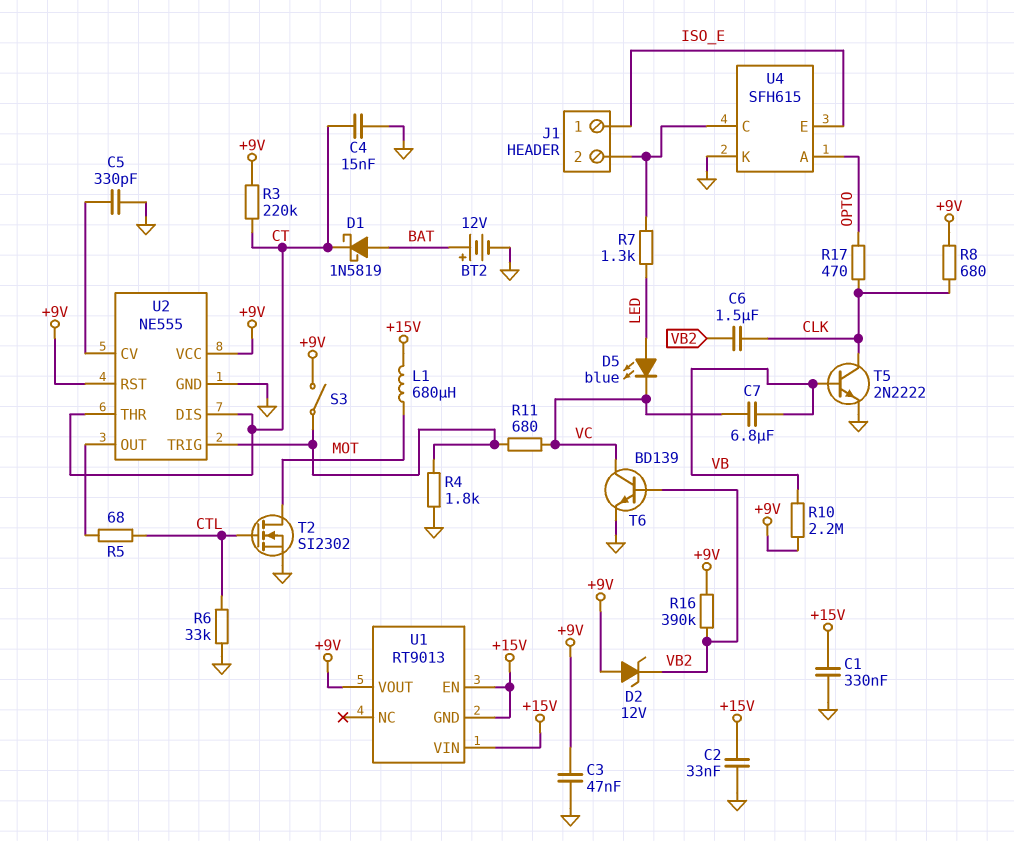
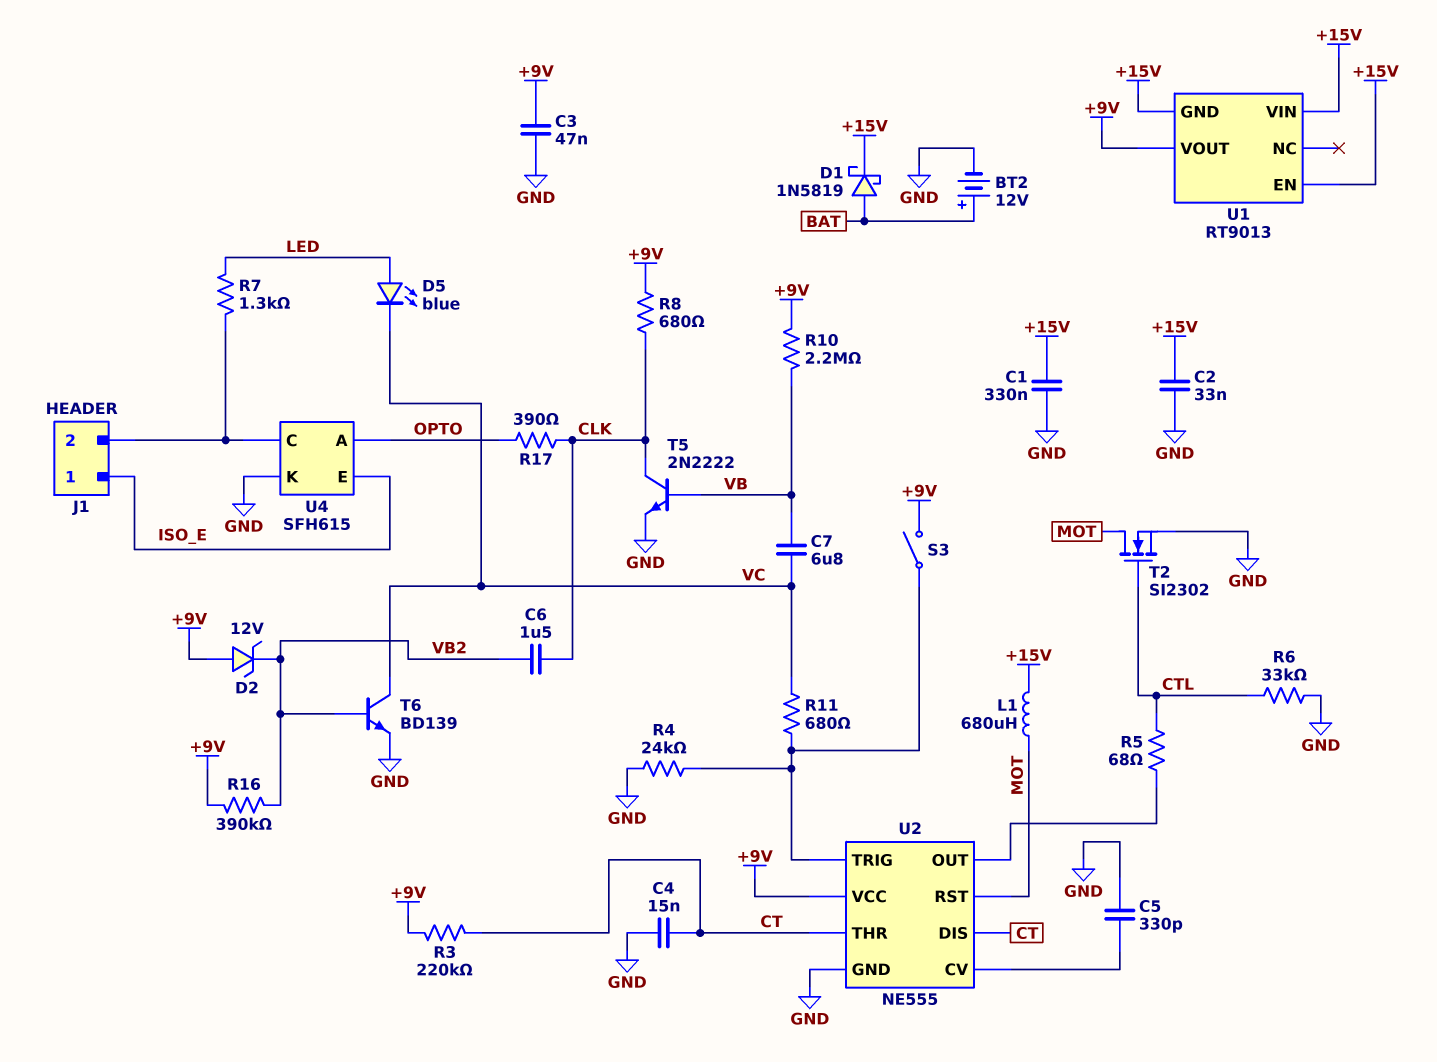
D1: schottky 1N5819 (A BAT, K CT) -> schottky 1N5819 (A BAT, K +15V)
R4: 1.8k (GND, U2/TRIG) -> 24k (GND, U2/TRIG)
R17: 470 (CLK, OPTO) -> 390 (CLK, OPTO)
U2 pin RST: +9V -> MOT

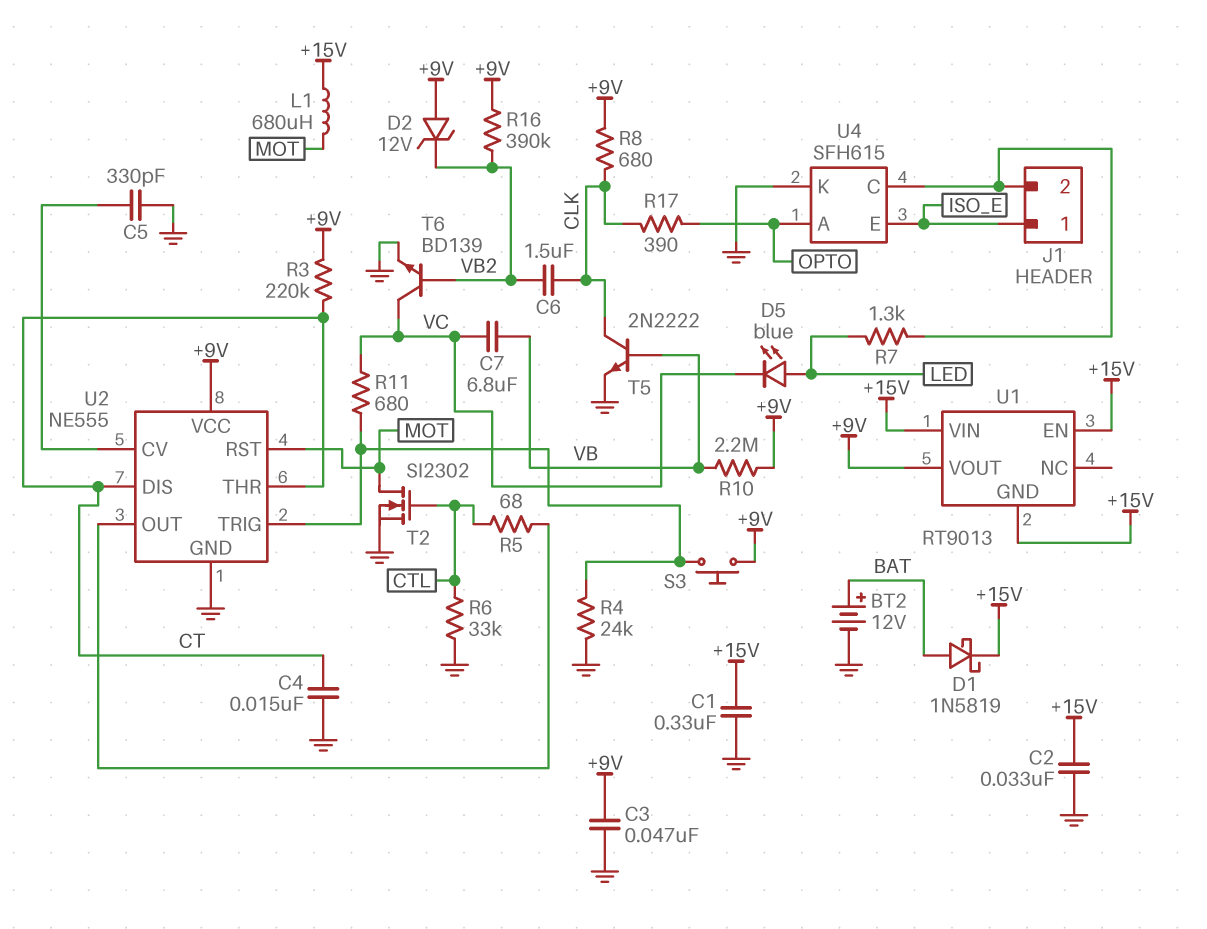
S3: switch (+9V, U2/TRIG) -> button (+9V, U2/TRIG)

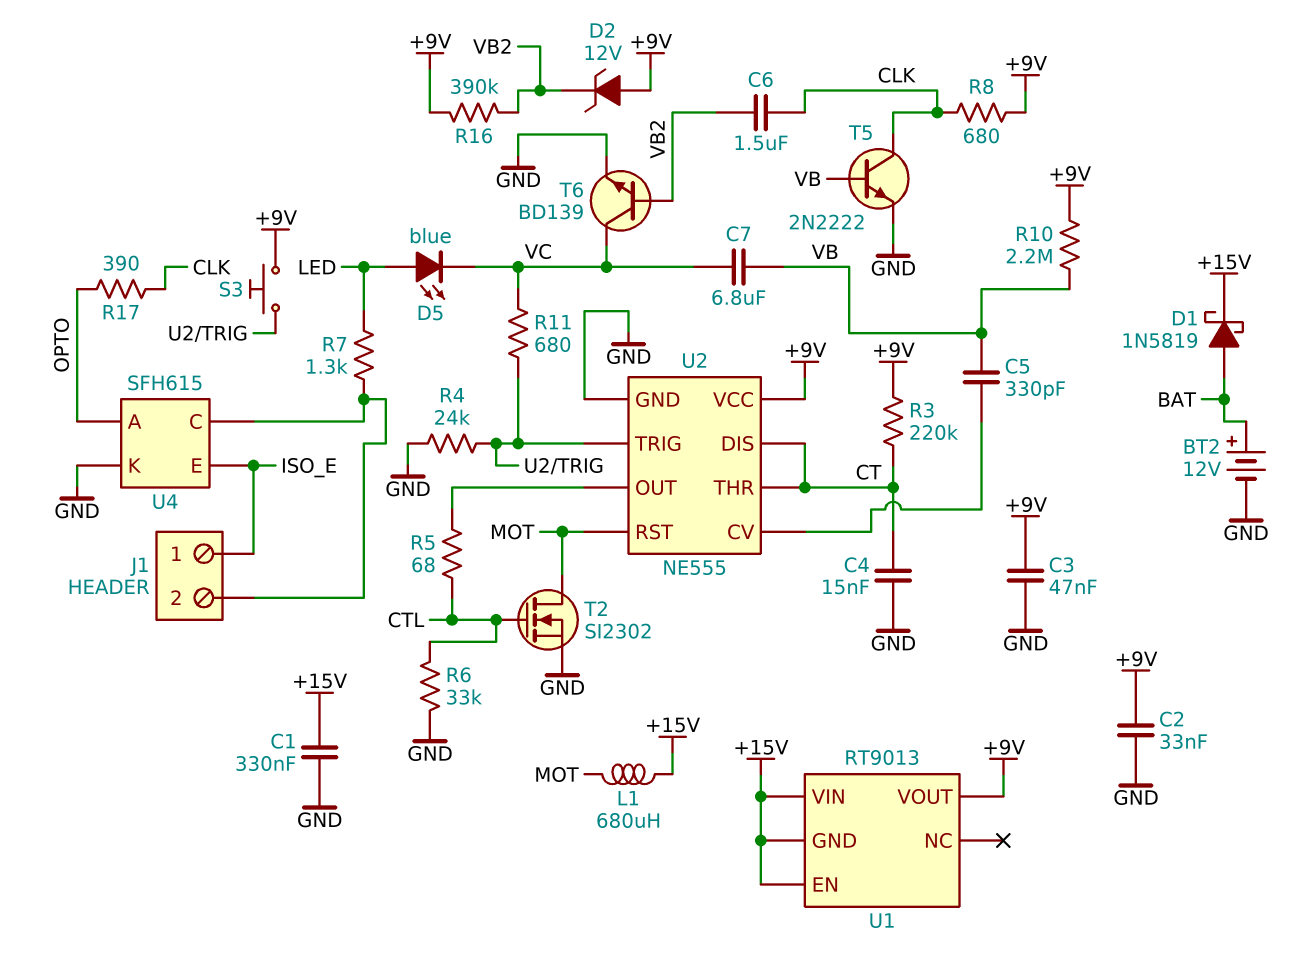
C2: 33nF (+15V, GND) -> 33nF (+9V, GND)
C5: 330pF (GND, U2/CV) -> 330pF (U2/CV, VB)

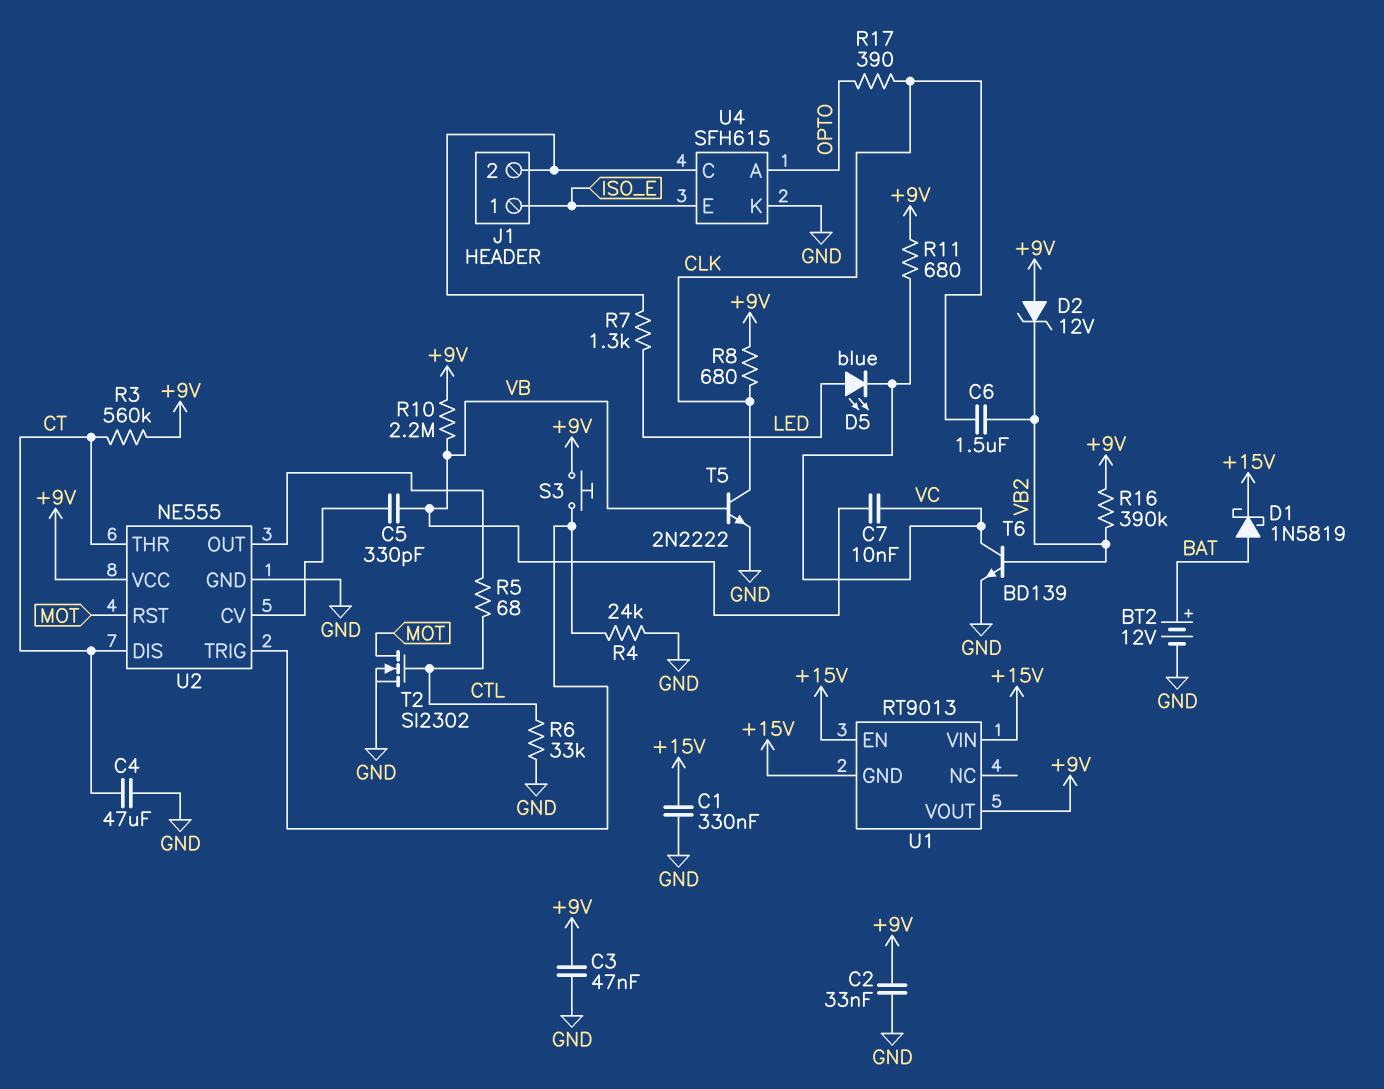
C4: 15nF (CT, GND) -> 47uF (CT, GND)
C7: 6.8uF (VB, VC) -> 10nF (VB, VC)
L1: 680uH (+15V, MOT) -> none
R3: 220k (+9V, CT) -> 560k (+9V, CT)
R11: 680 (U2/TRIG, VC) -> 680 (+9V, VC)

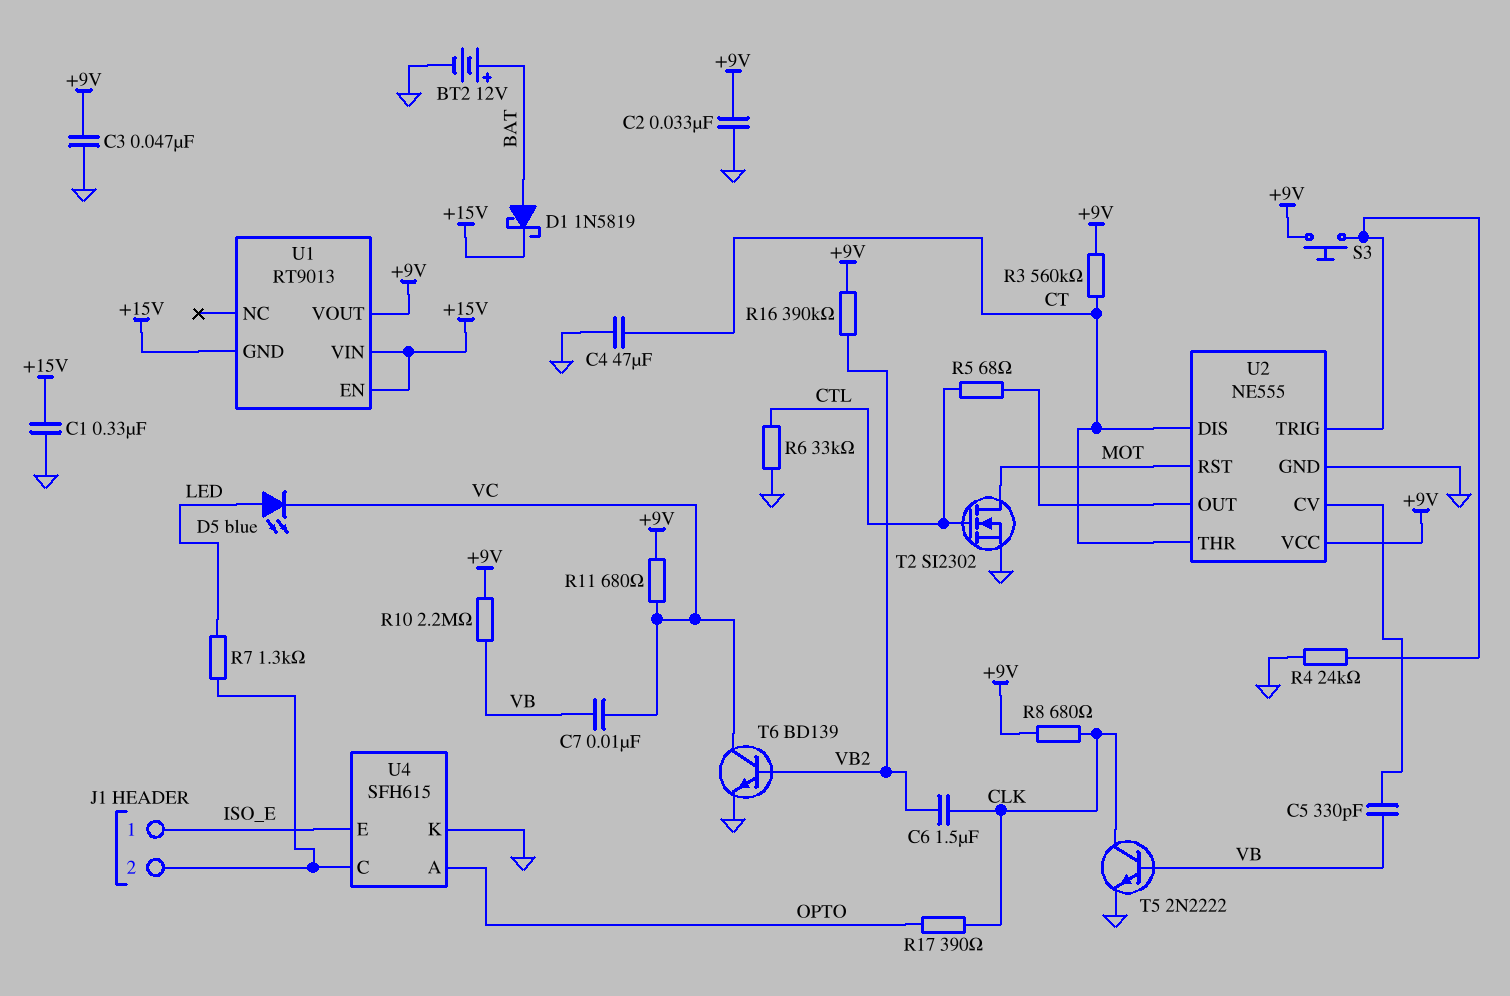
D2: zener 12V (A +9V, K VB2) -> none

